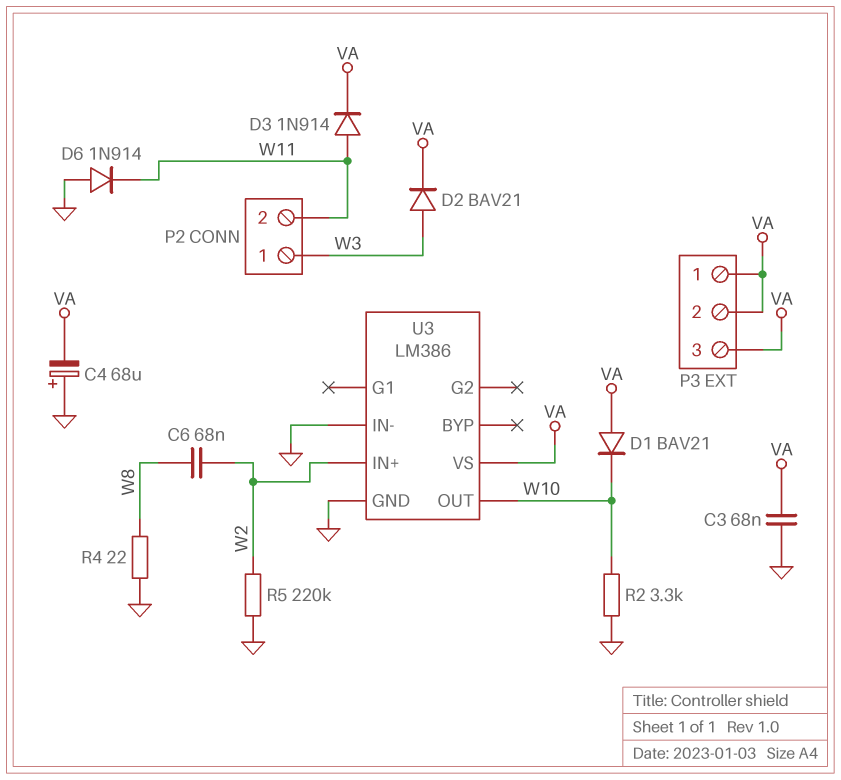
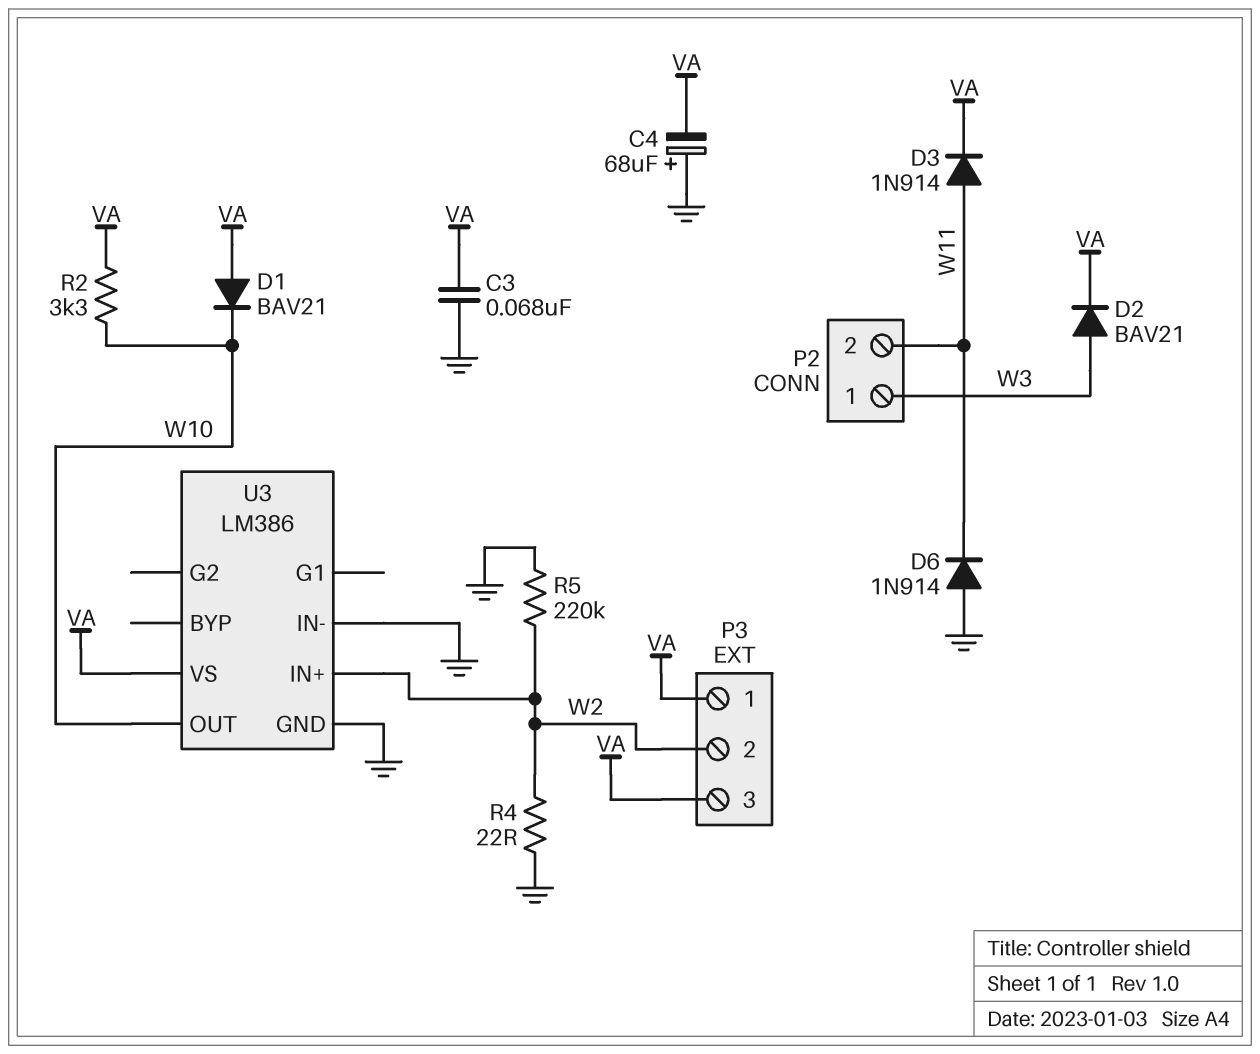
C6: 68nF (W2, W8) -> none
P3 pin 2: VA -> W2
R2: 3.3k (GND, W10) -> 3.3k (VA, W10)
R4: 22 (GND, W8) -> 22 (GND, W2)

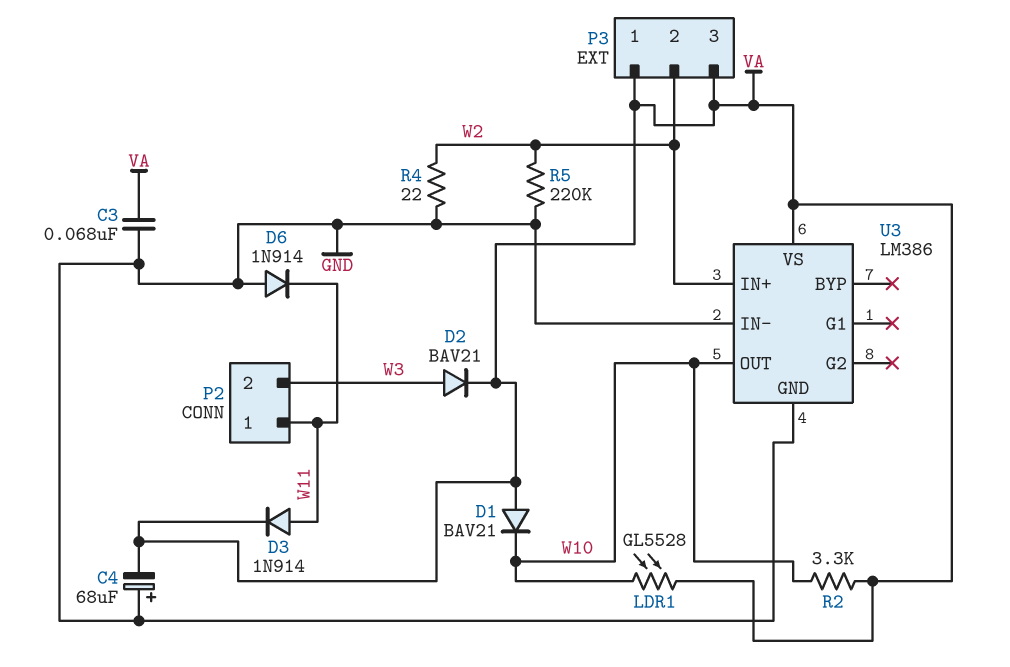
LDR1: none -> GL5528 (VA, W10)
P2 pin 1: W3 -> W11
P2 pin 2: W11 -> W3

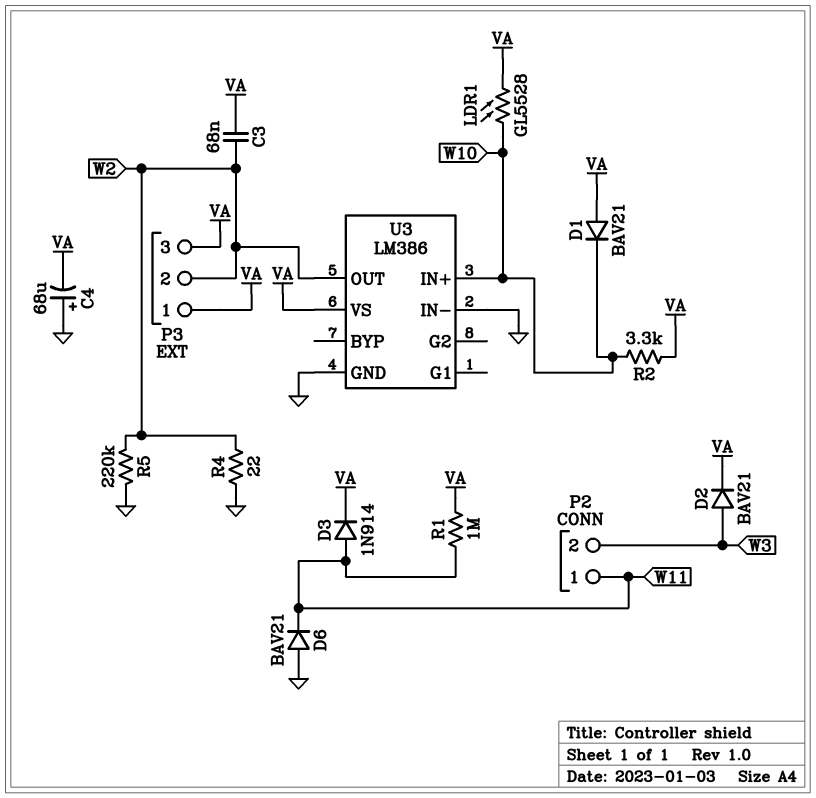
C3: 68nF (GND, VA) -> 68nF (VA, W2)
D6: diode 1N914 (A GND, K W11) -> diode BAV21 (A GND, K W11)
R1: none -> 1M (VA, W11)
U3 pin IN+: W2 -> W10
U3 pin OUT: W10 -> W2

